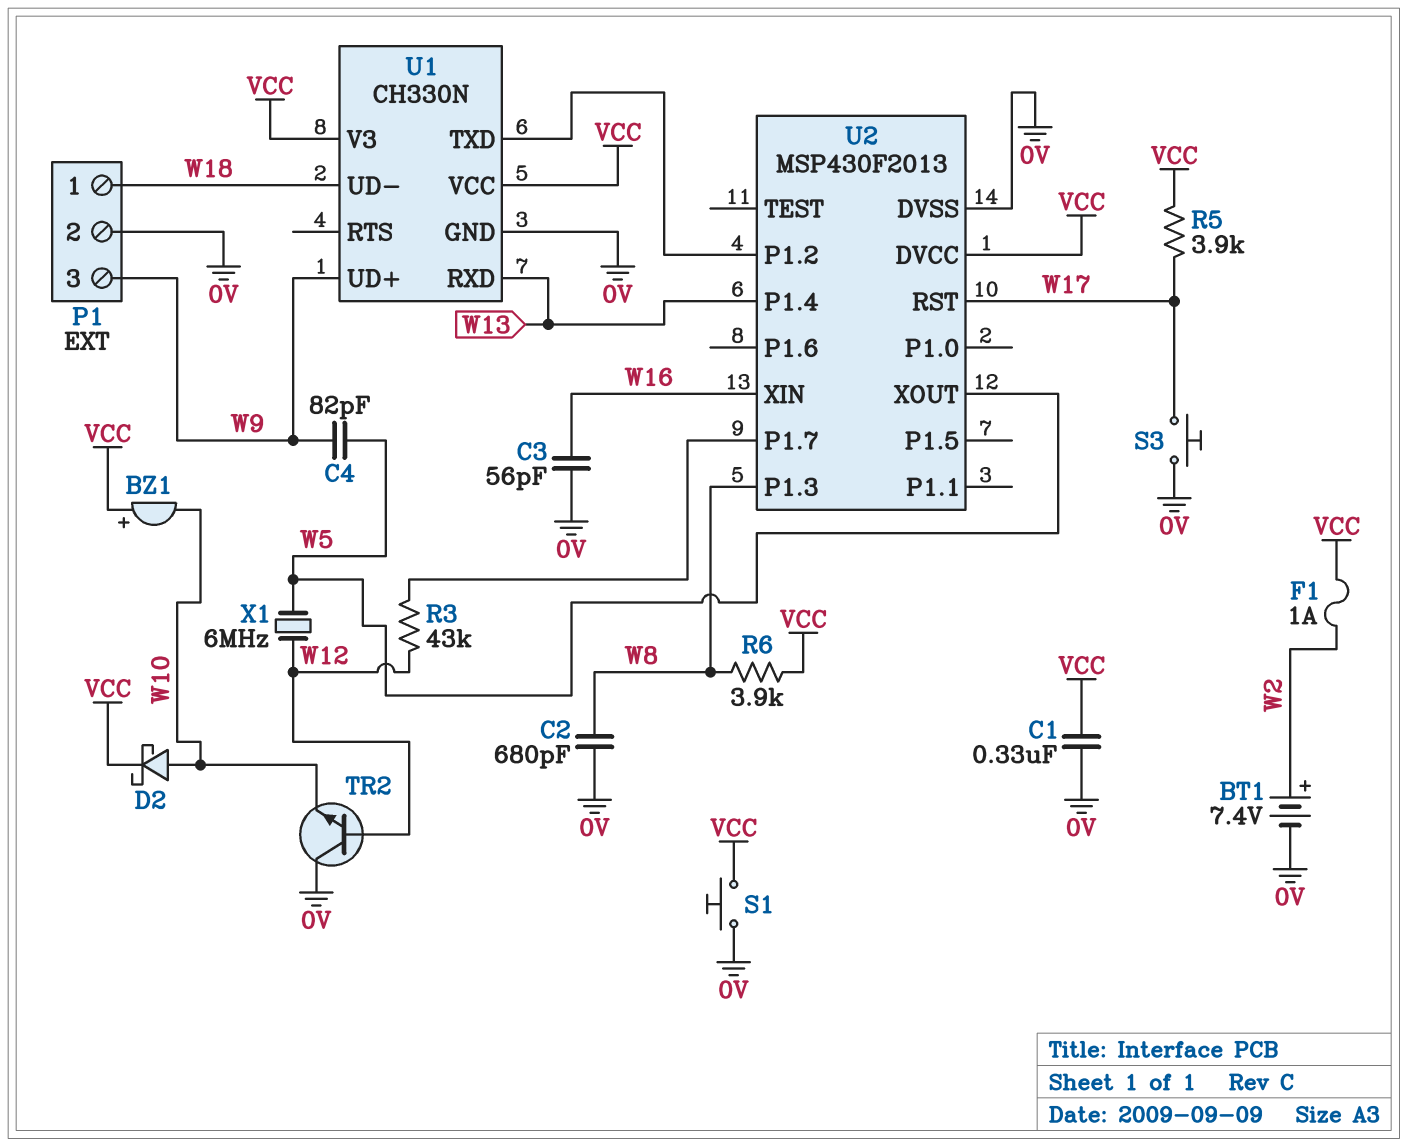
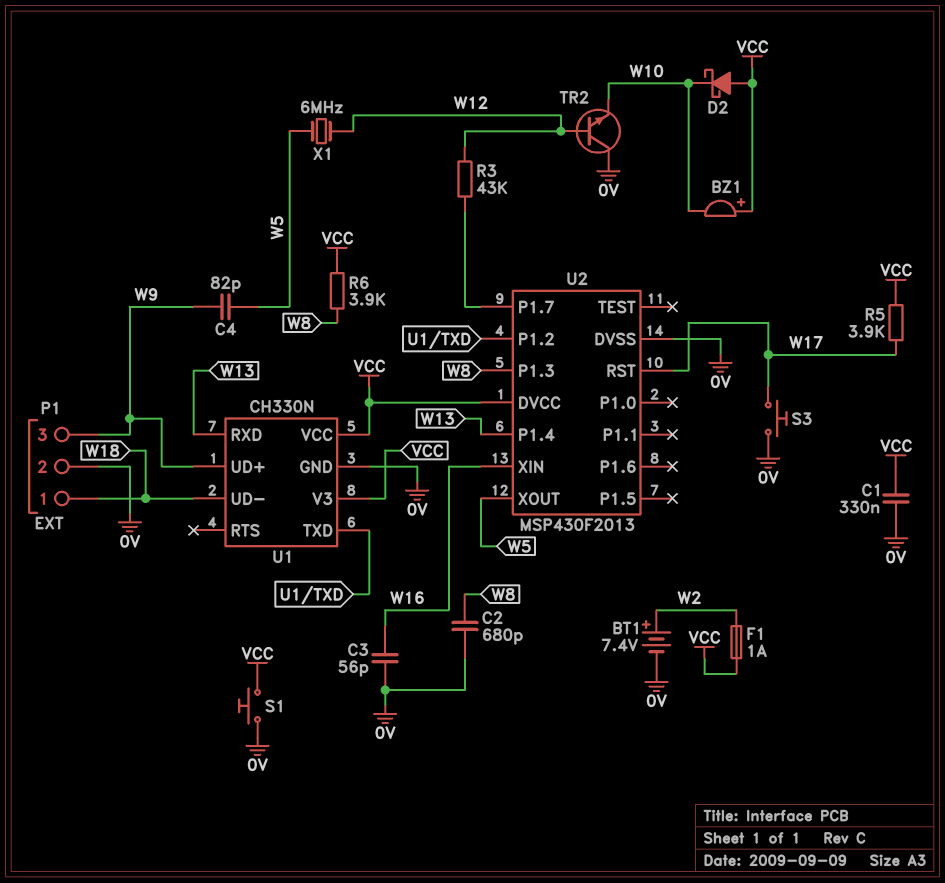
D2: schottky (A W10, K VCC) -> schottky (A VCC, K W10)

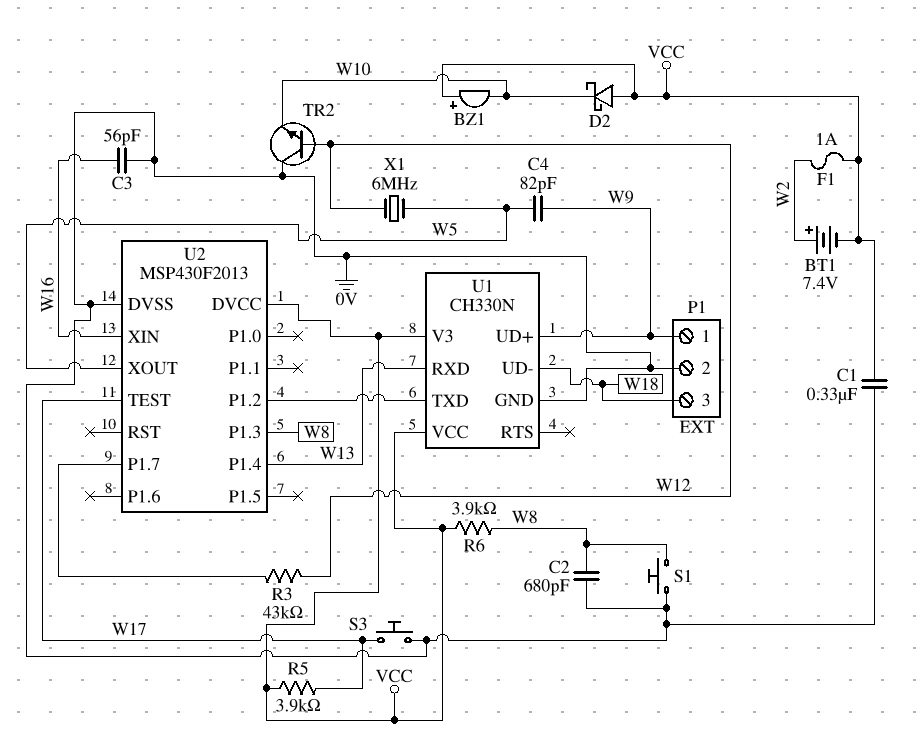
BT1: 7.4V (plus W2, minus 0V) -> 7.4V (plus W2, minus VCC)
P1 pin 1: W18 -> W9
P1 pin 3: W9 -> W18
S1: button (0V, VCC) -> button (0V, W8)
U2 pin RST: W17 -> none
U2 pin TEST: none -> W17

